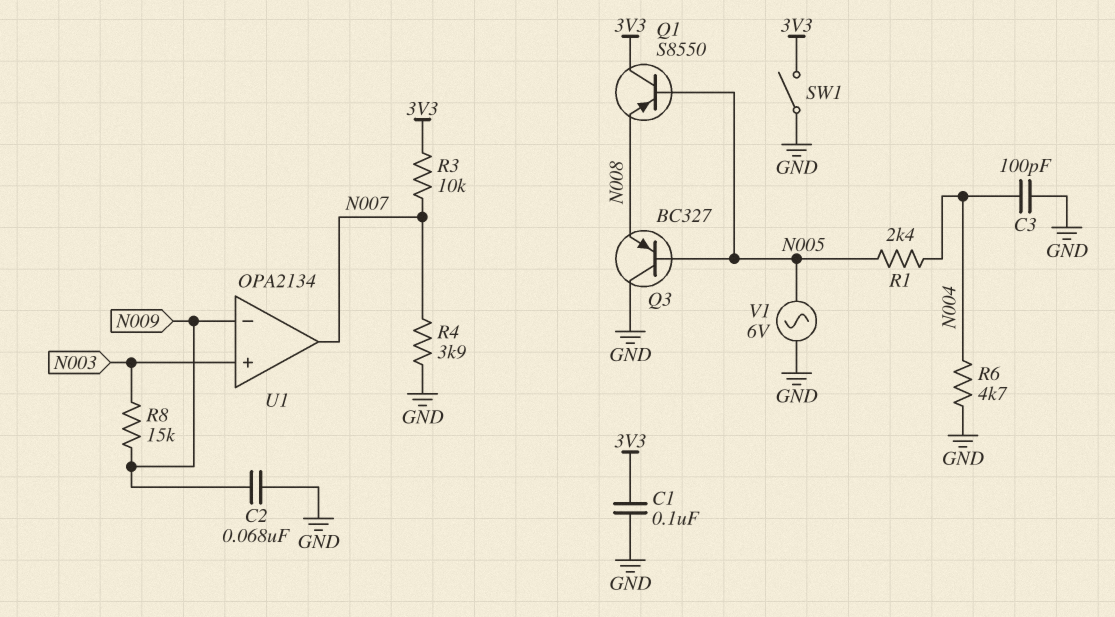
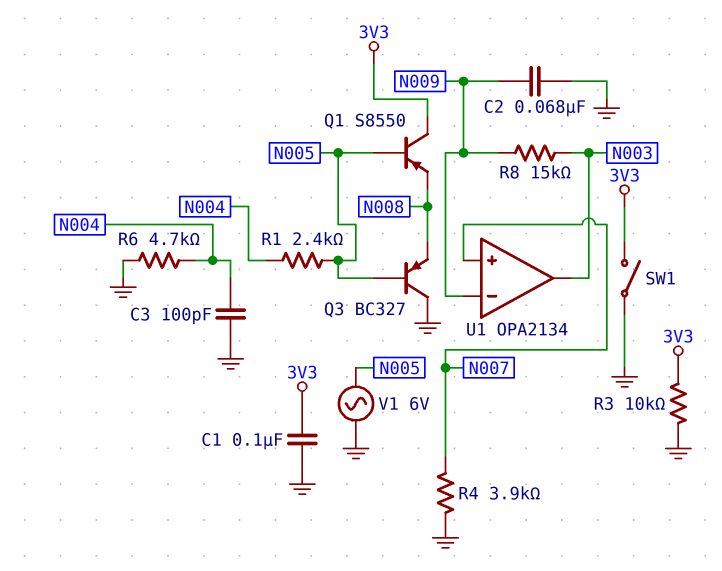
R3: 10k (3V3, N007) -> 10k (3V3, GND)
U1 pin in+: N003 -> N007
U1 pin out: N007 -> N003

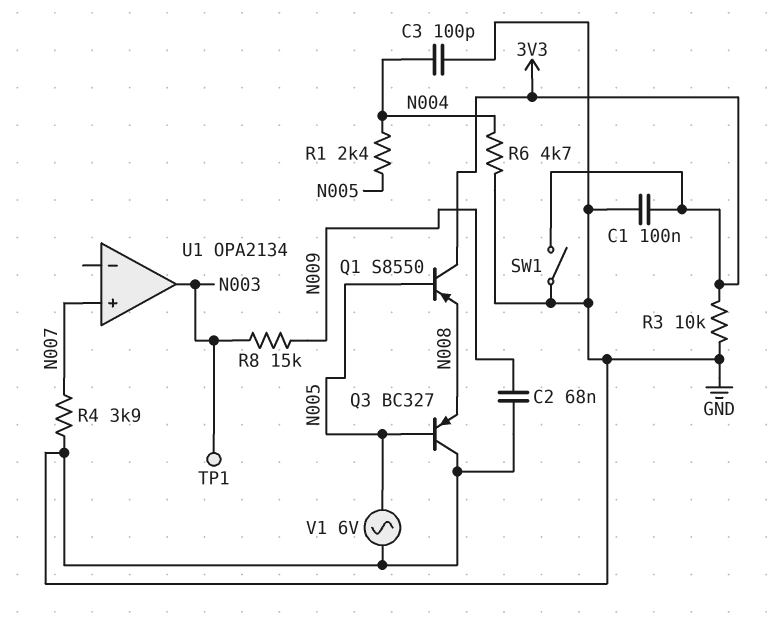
TP1: none -> test point (N003)
U1 pin in-: N009 -> none

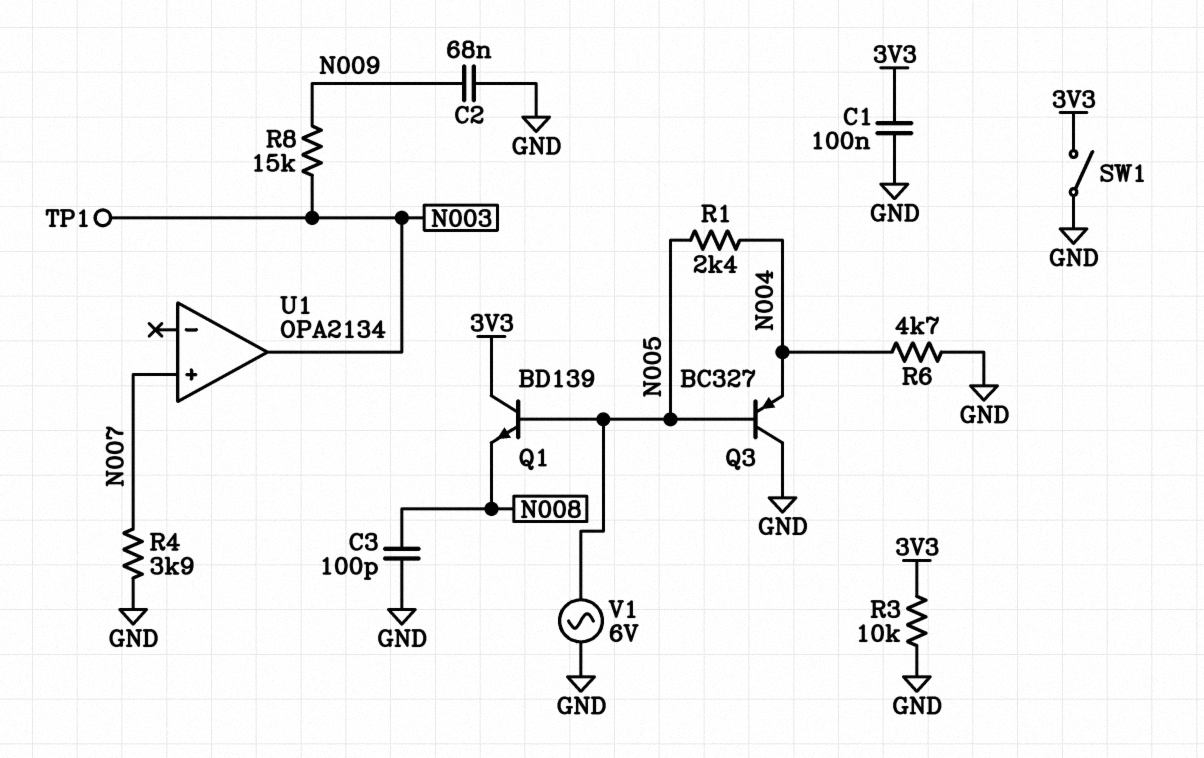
C3: 100pF (GND, N004) -> 100pF (GND, N008)
Q1: PNP S8550 (B N005, C 3V3, E N008) -> NPN BD139 (B N005, C 3V3, E N008)
Q3: PNP BC327 (B N005, C GND, E N008) -> PNP BC327 (B N005, C GND, E N004)

